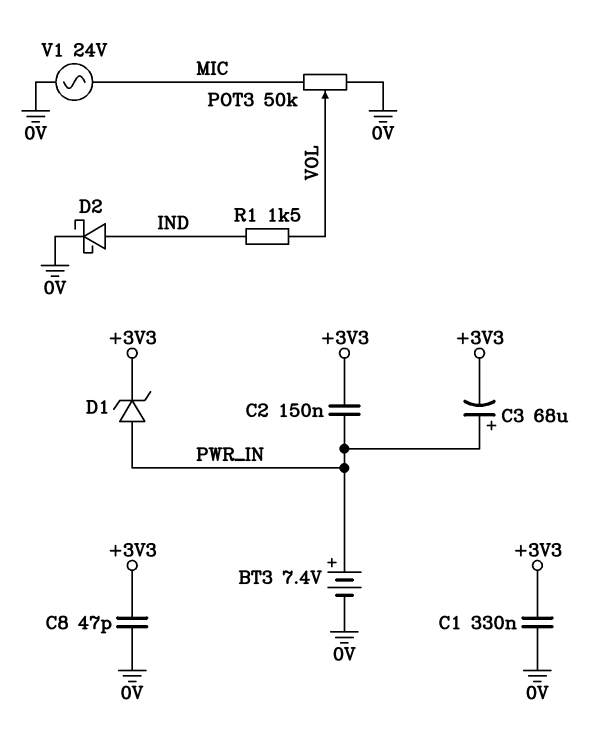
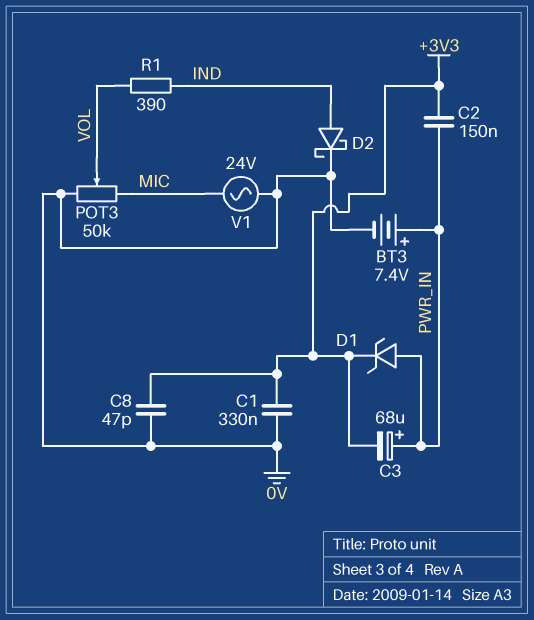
R1: 1.5k (IND, VOL) -> 390 (IND, VOL)

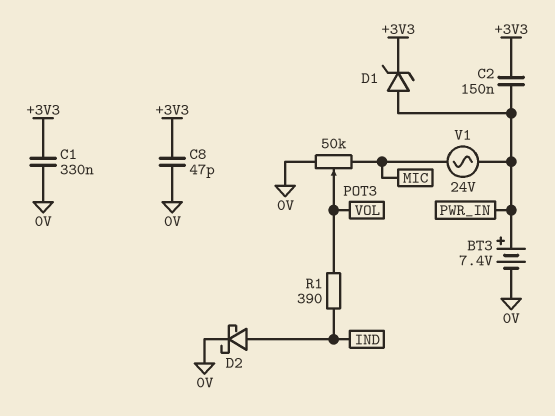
C3: 68uF (plus PWR_IN, minus +3V3) -> none
V1: AC 24V (0V, MIC) -> AC 24V (MIC, PWR_IN)

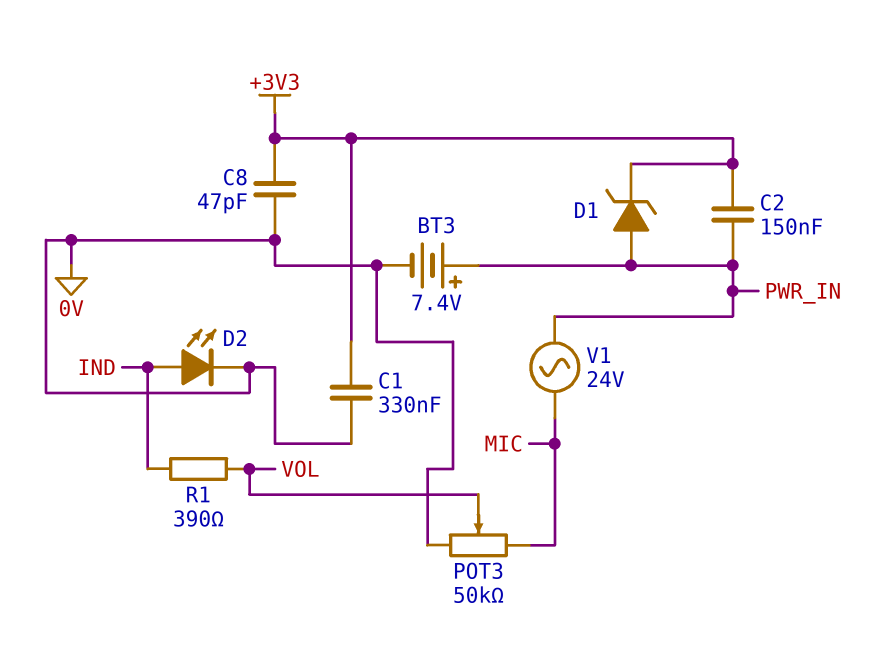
D2: schottky (A IND, K 0V) -> LED (A IND, K 0V)

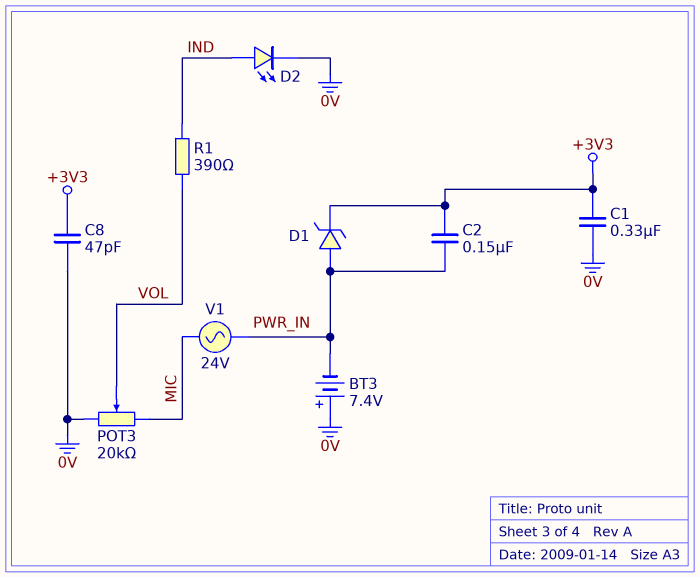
BT3: 7.4V (plus PWR_IN, minus 0V) -> 7.4V (plus 0V, minus PWR_IN)
POT3: 50k (0V, MIC, wiper VOL) -> 20k (0V, MIC, wiper VOL)

